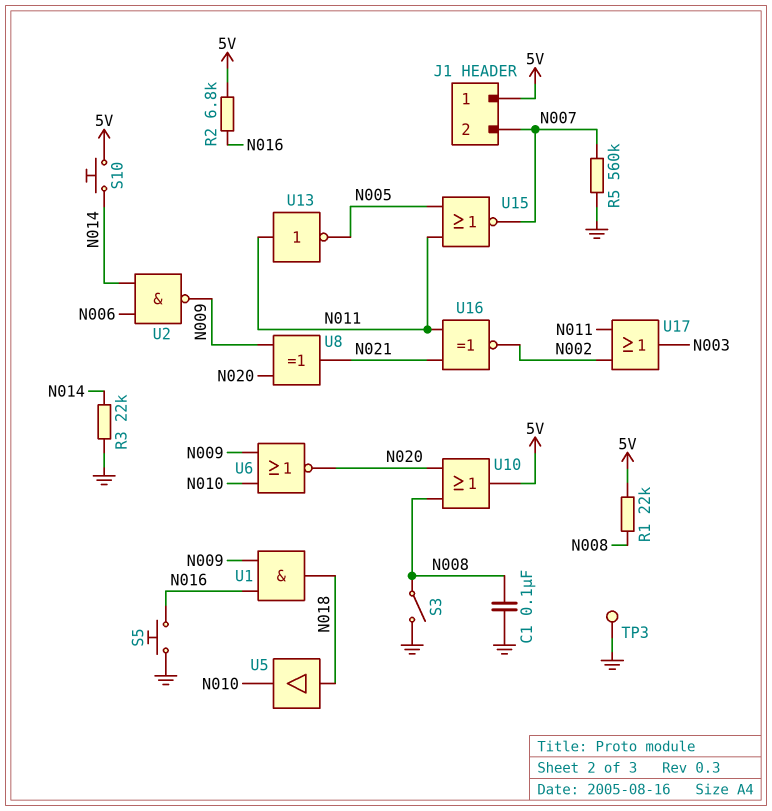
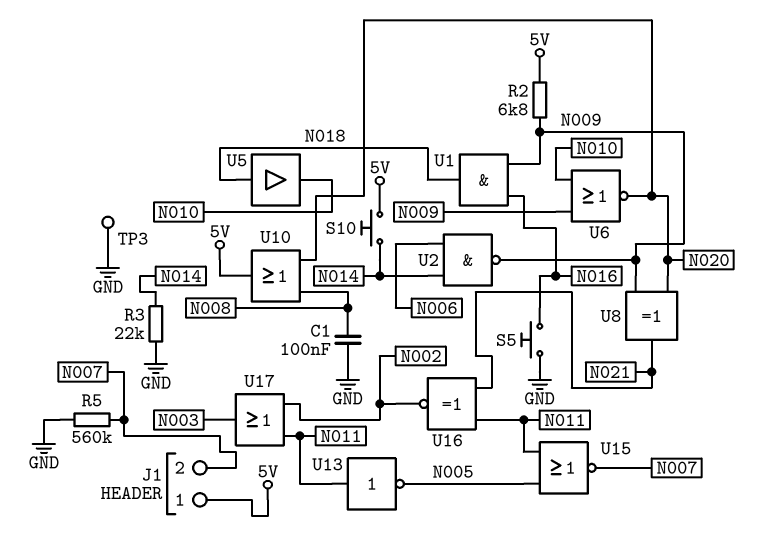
R1: 22k (5V, N008) -> none
R2: 6.8k (5V, N016) -> 6.8k (5V, N009)
S3: switch (GND, N008) -> none

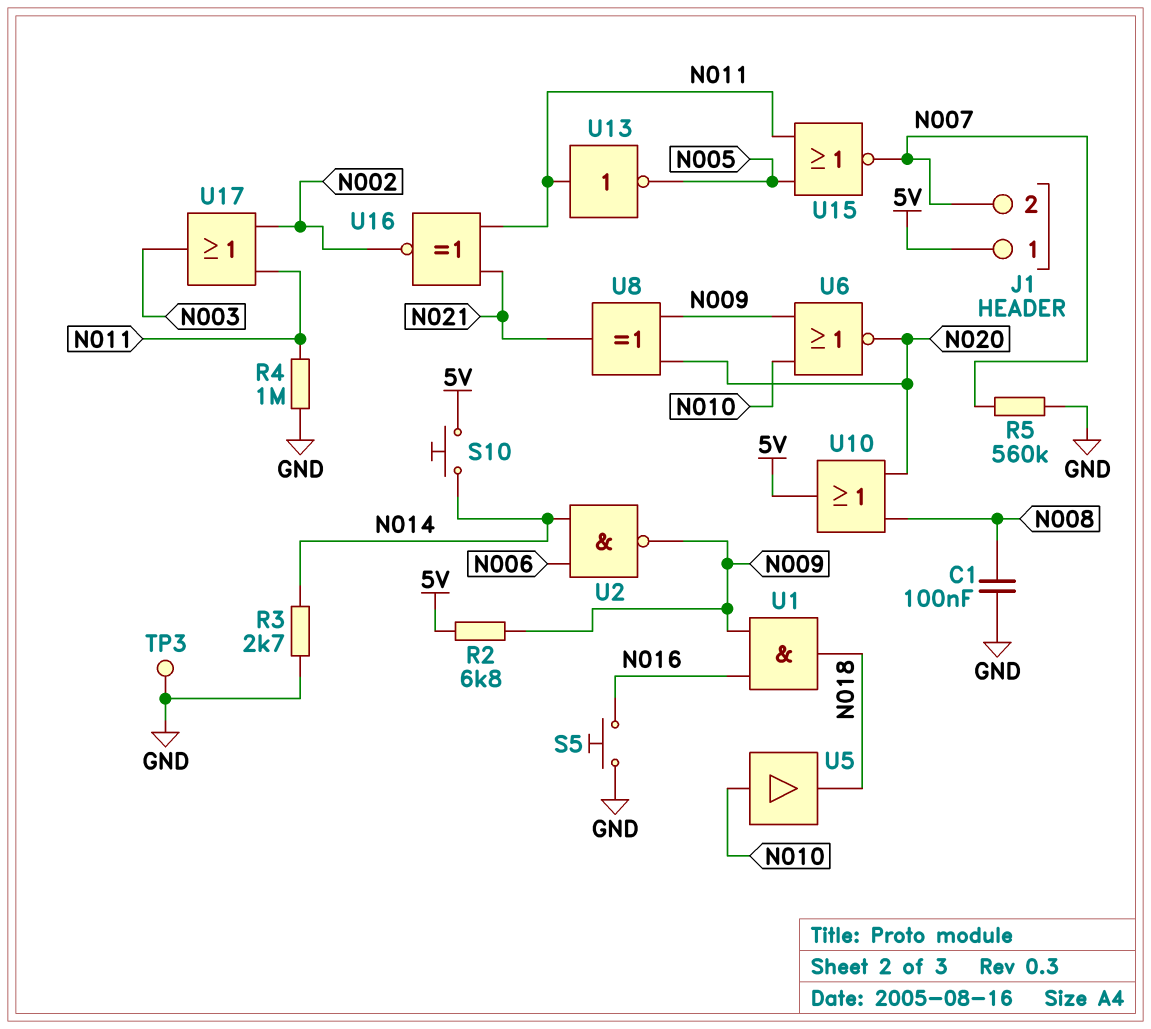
R3: 22k (GND, N014) -> 2.7k (GND, N014)
R4: none -> 1M (GND, N011)
U5: buffer (in N018, out N010) -> buffer (in N010, out N018)

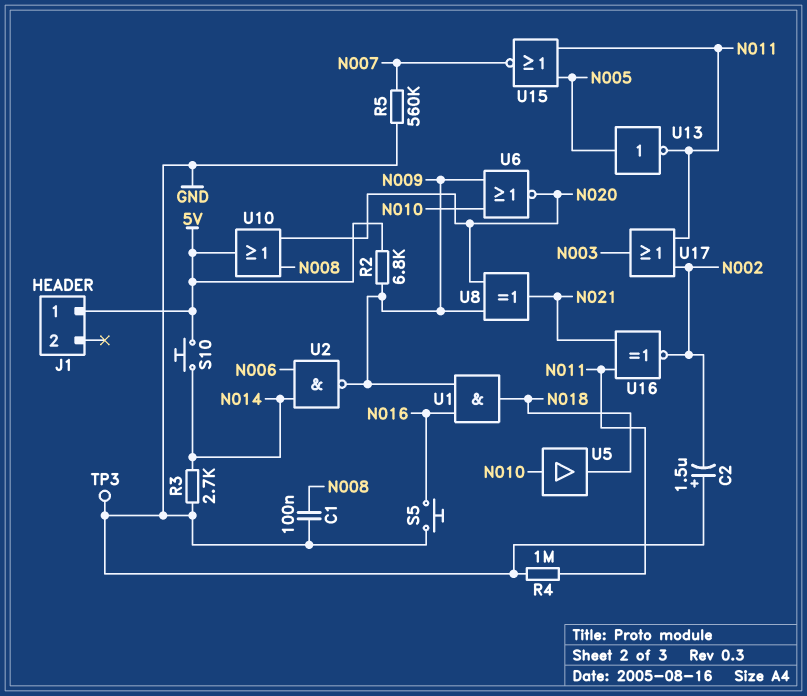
C2: none -> 1.5uF (plus GND, minus N002)
J1 pin 2: N007 -> none
U13: NOT (in N011, out N005) -> NOT (in N005, out N011)

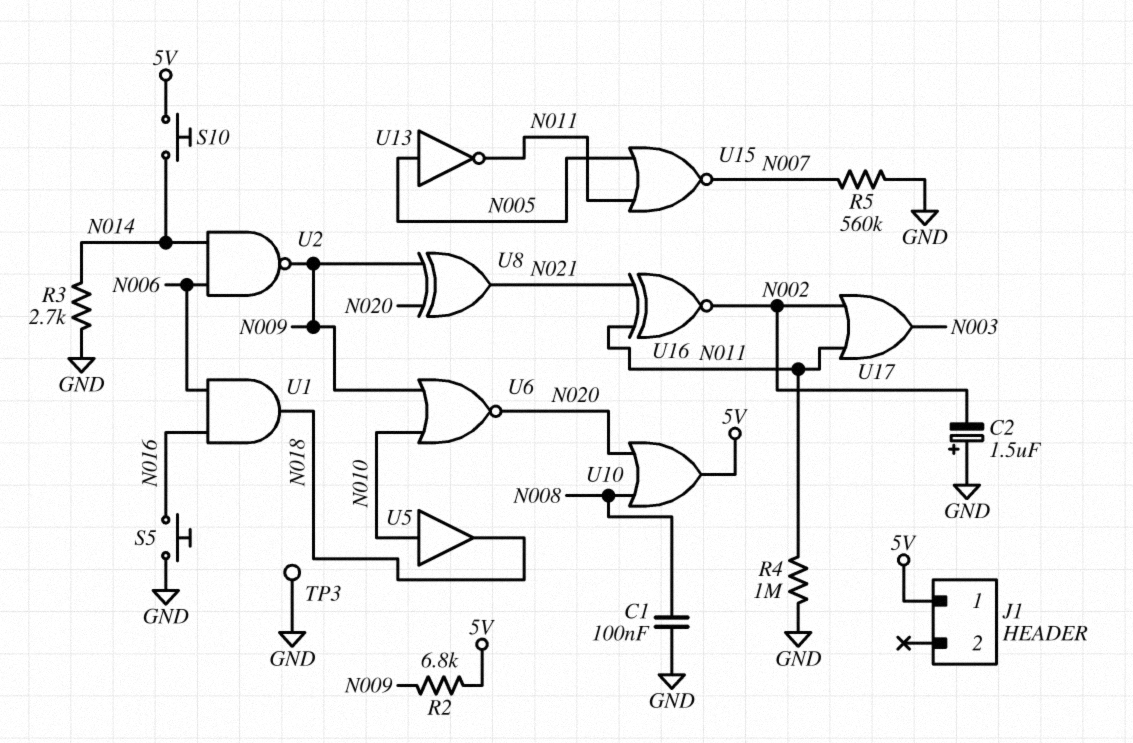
U1: AND (in N009, in N016, out N018) -> AND (in N006, in N016, out N018)

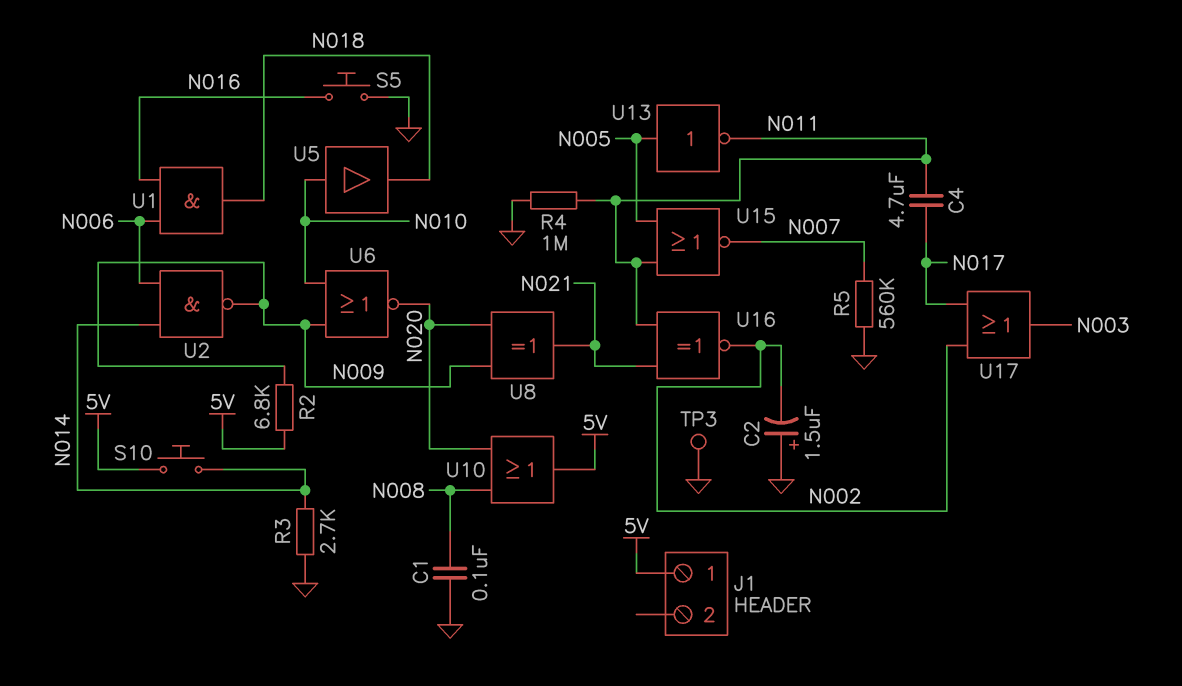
C4: none -> 4.7uF (N011, N017)
U17: OR (in N002, in N011, out N003) -> OR (in N002, in N017, out N003)

